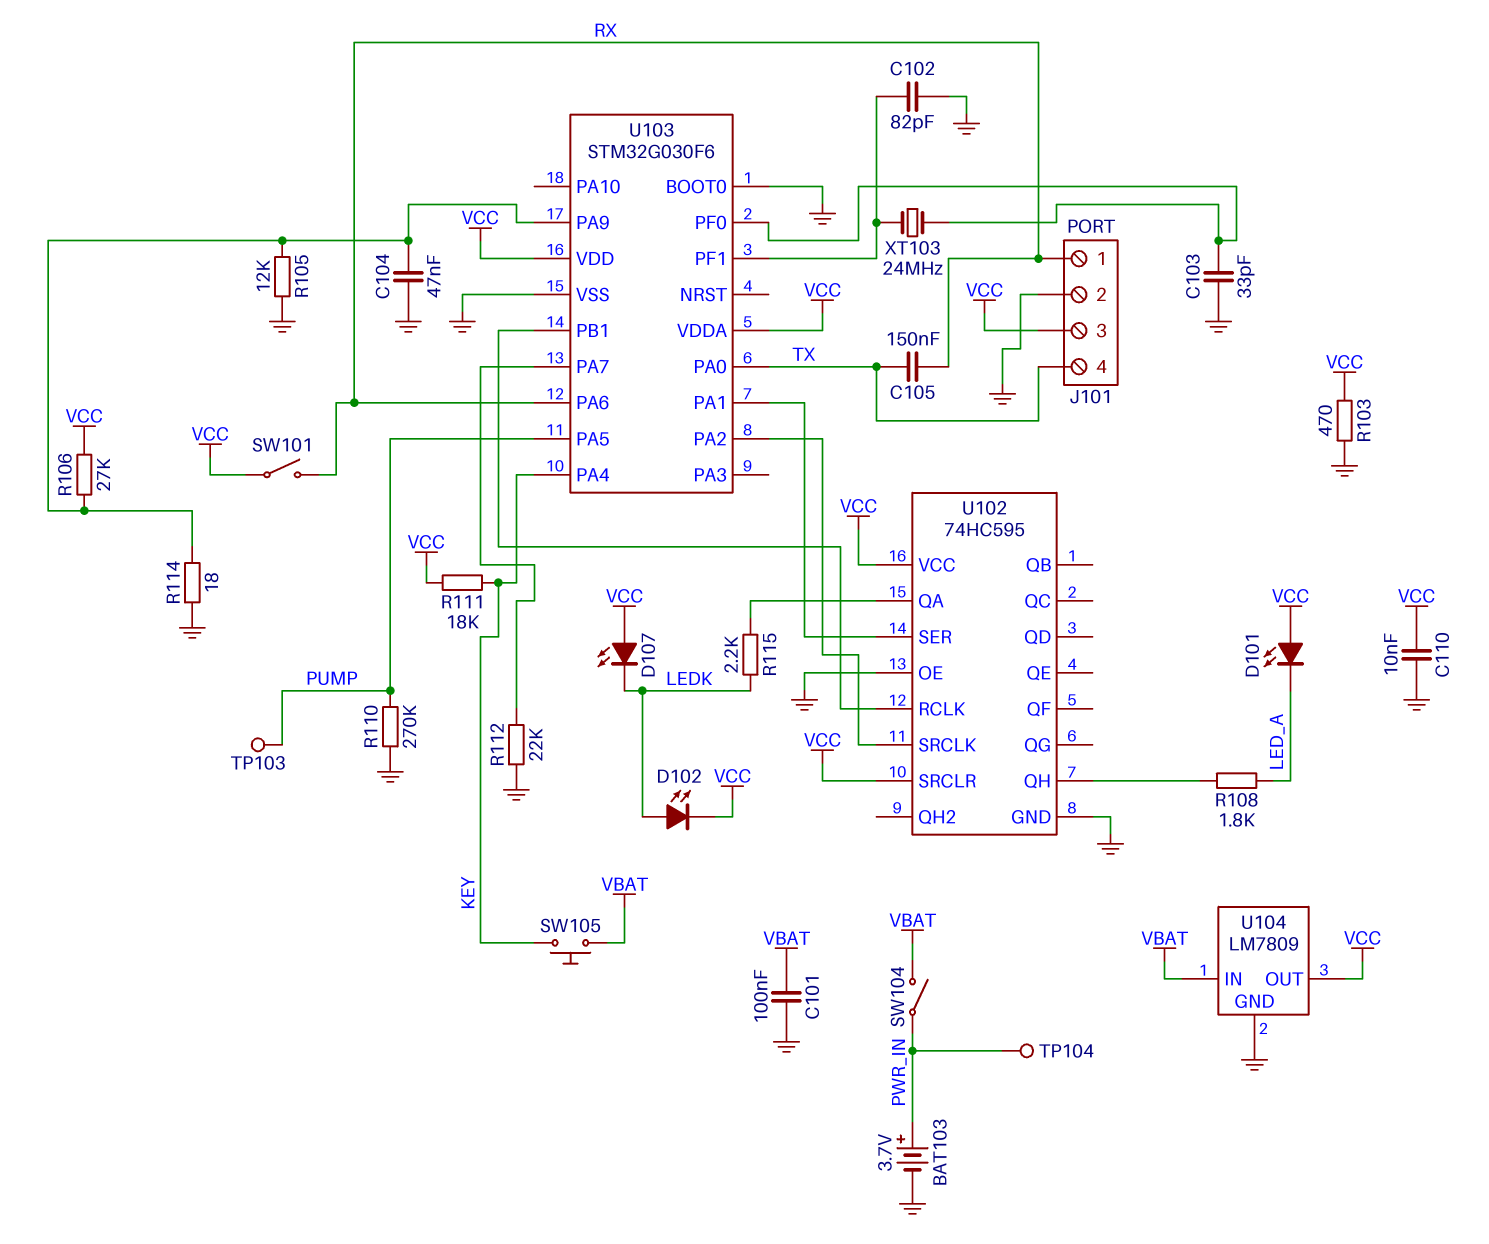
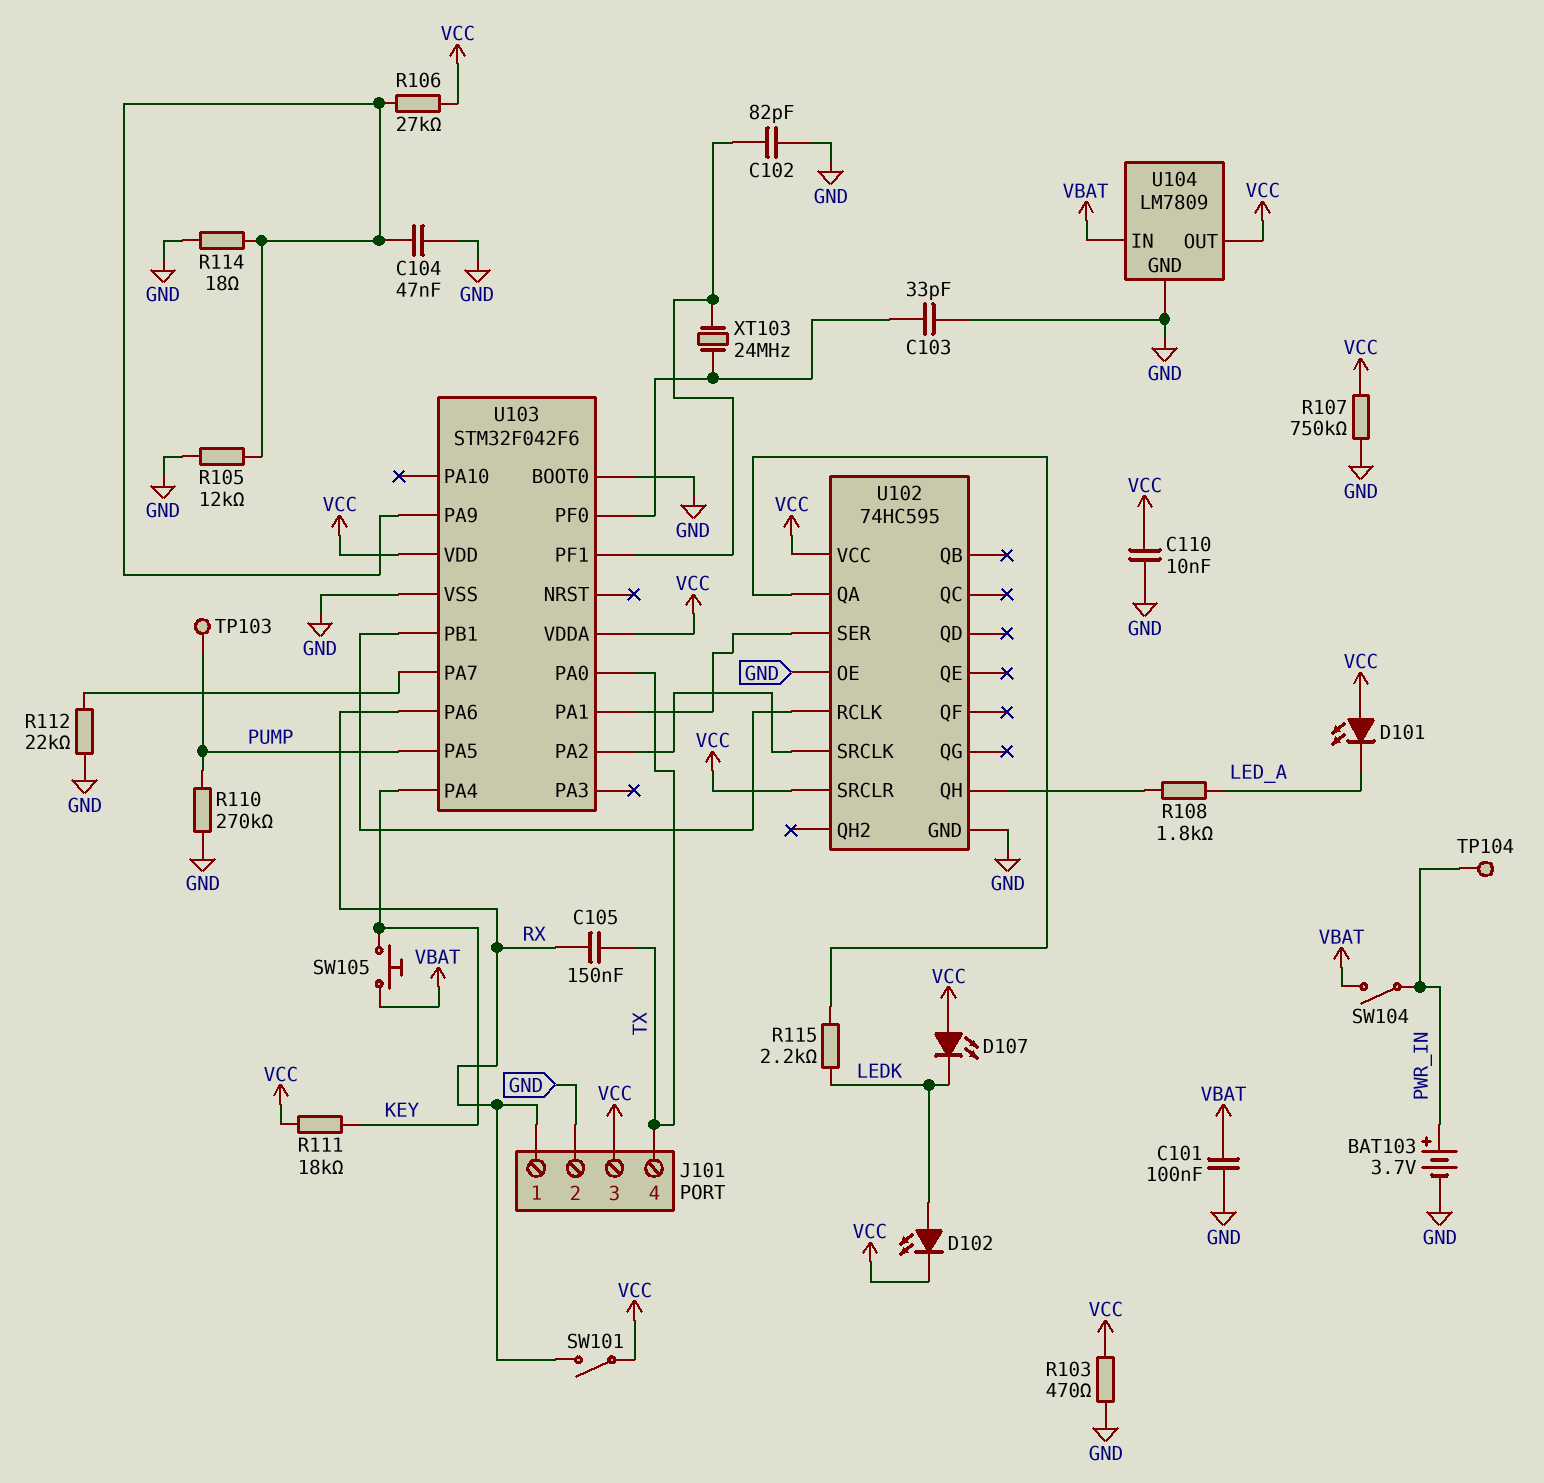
R107: none -> 750k (GND, VCC)
U103: STM32G030F6 -> STM32F042F6

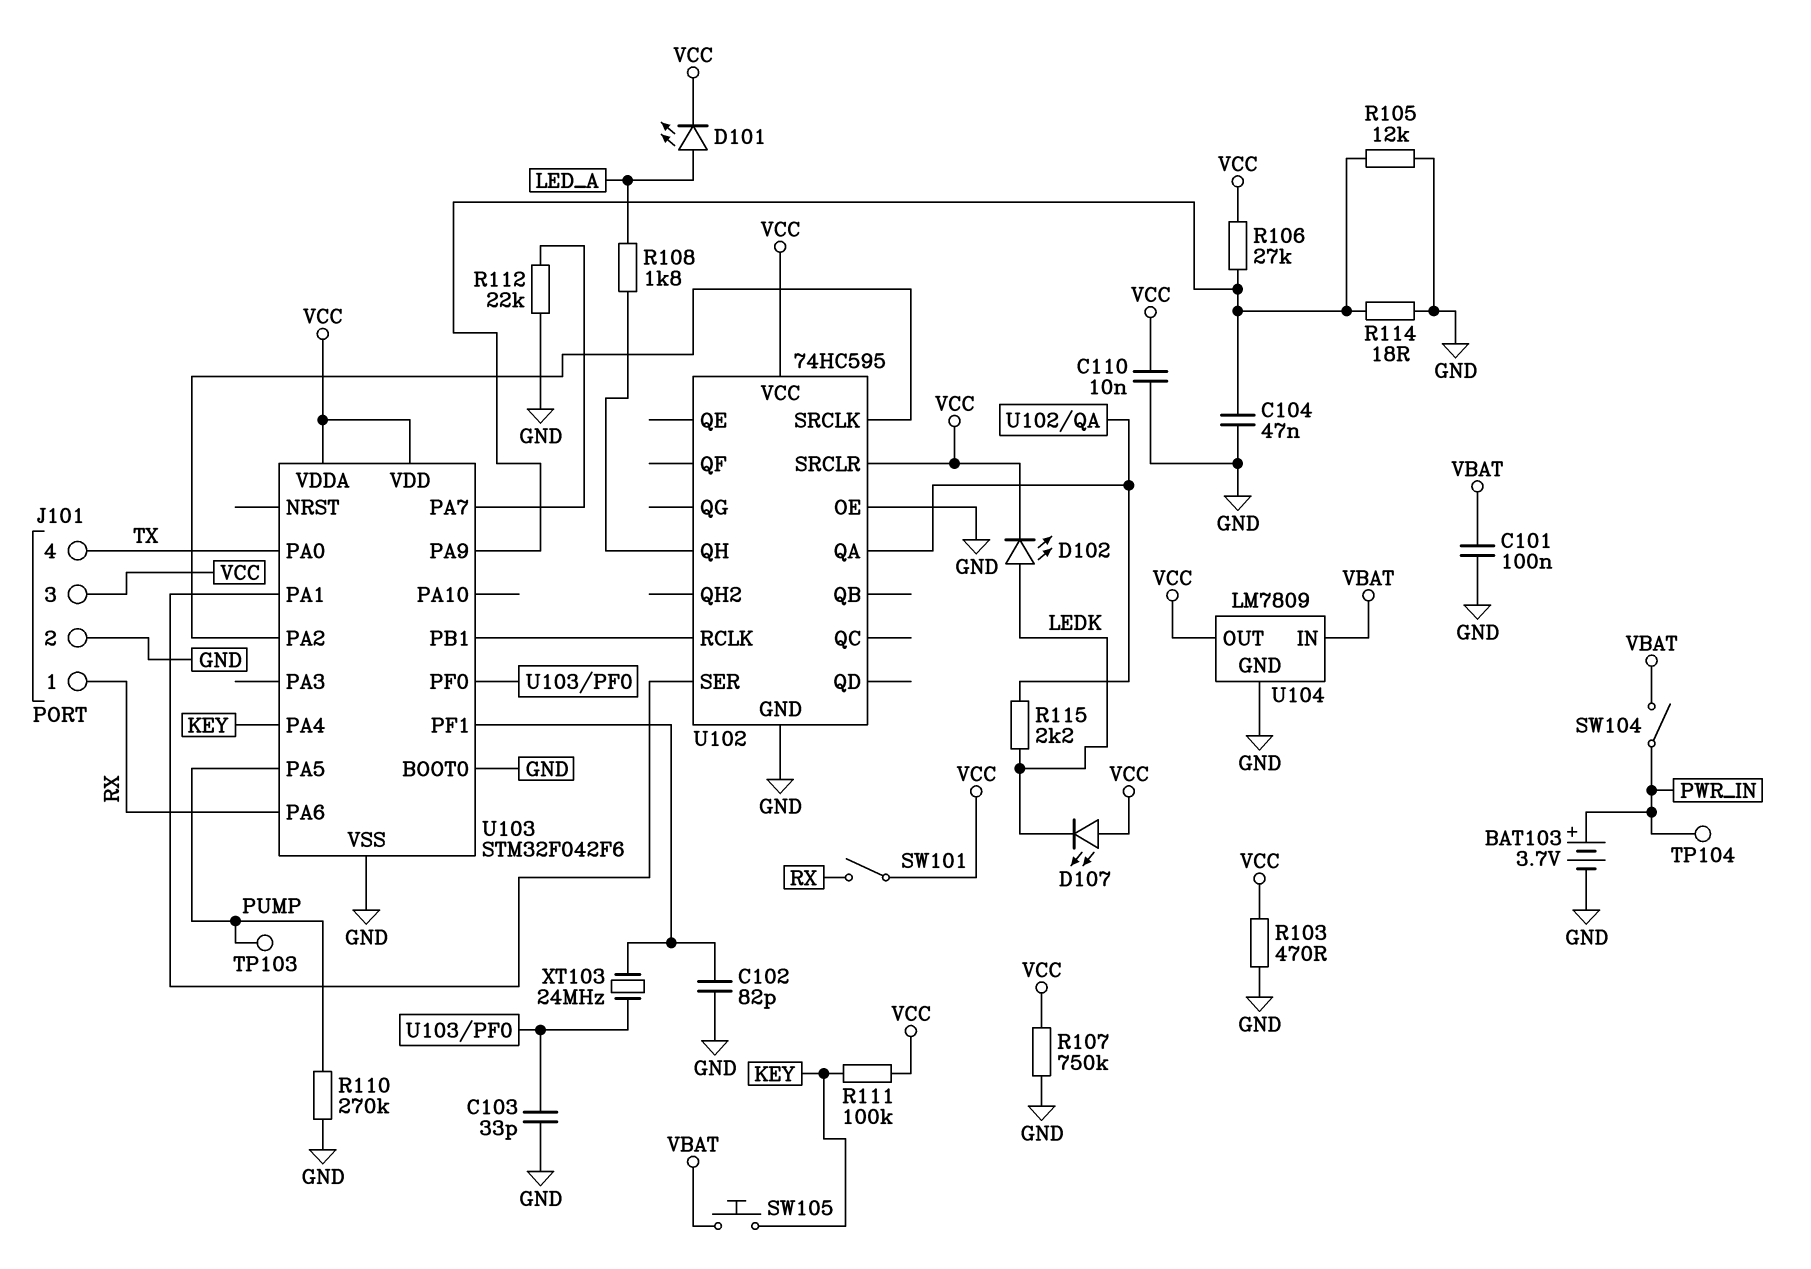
C105: 150nF (RX, TX) -> none
D101: LED (A VCC, K LED_A) -> LED (A LED_A, K VCC)
R111: 18k (KEY, VCC) -> 100k (KEY, VCC)

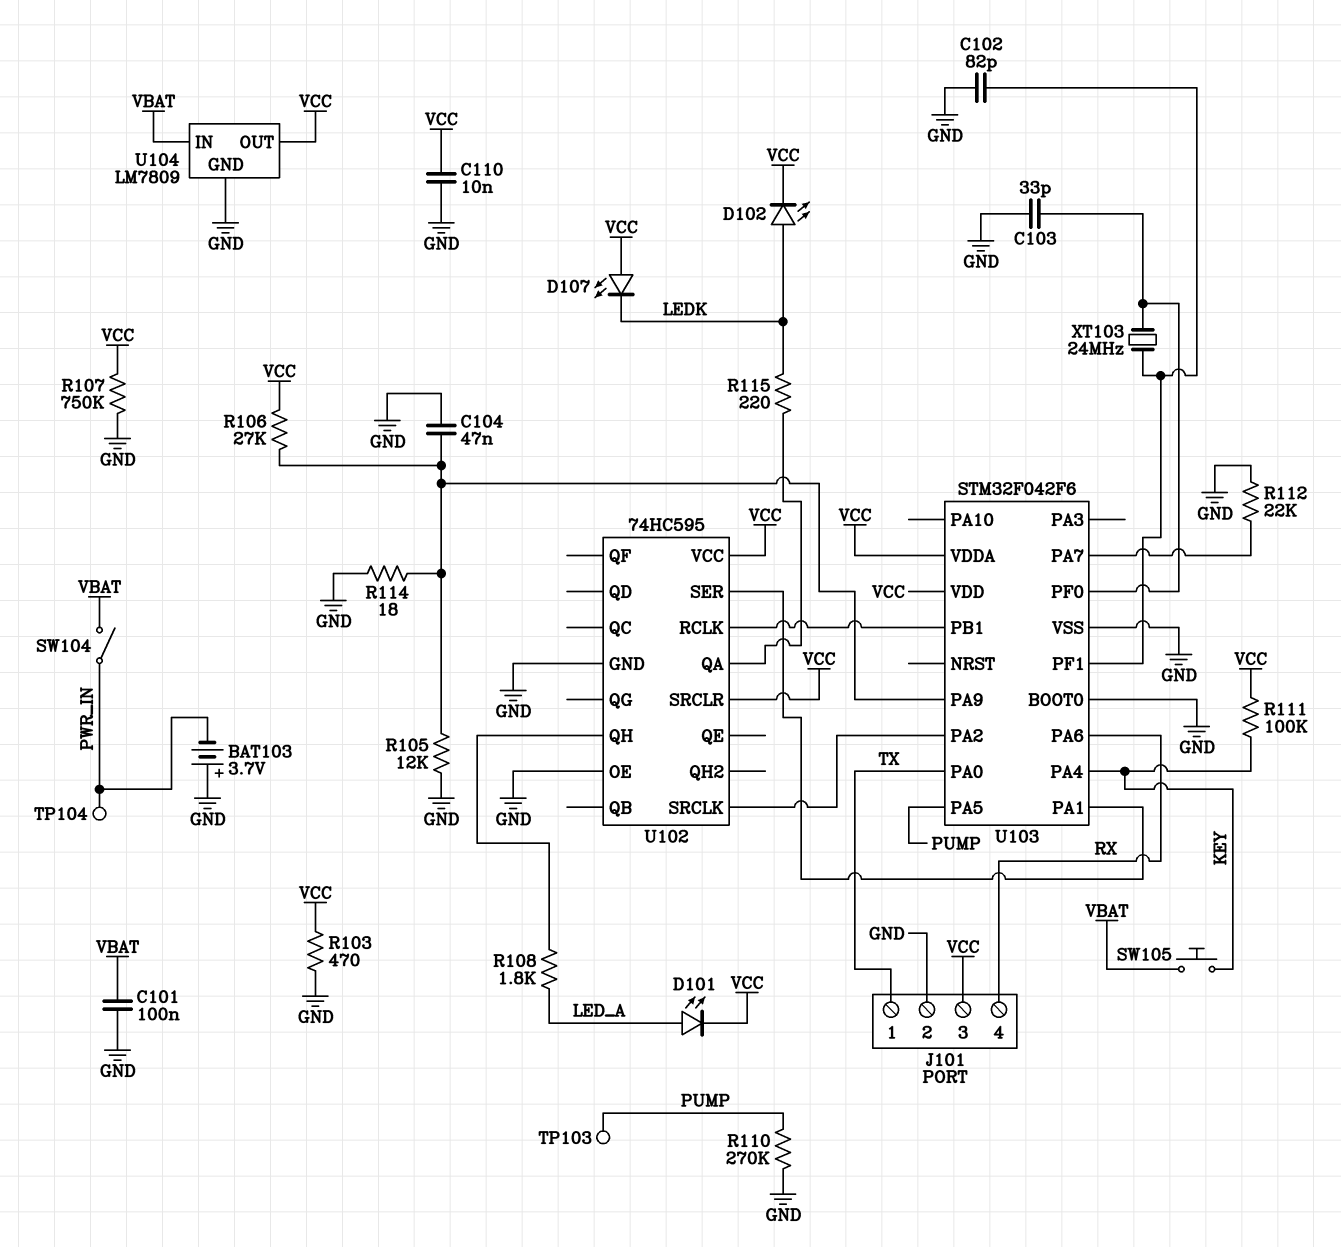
BAT103: 3.7V (plus PWR_IN, minus GND) -> 3.7V (plus GND, minus PWR_IN)
J101 pin 1: RX -> TX
J101 pin 4: TX -> RX
R115: 2.2k (LEDK, U102/QA) -> 220 (LEDK, U102/QA)
SW101: switch (RX, VCC) -> none

